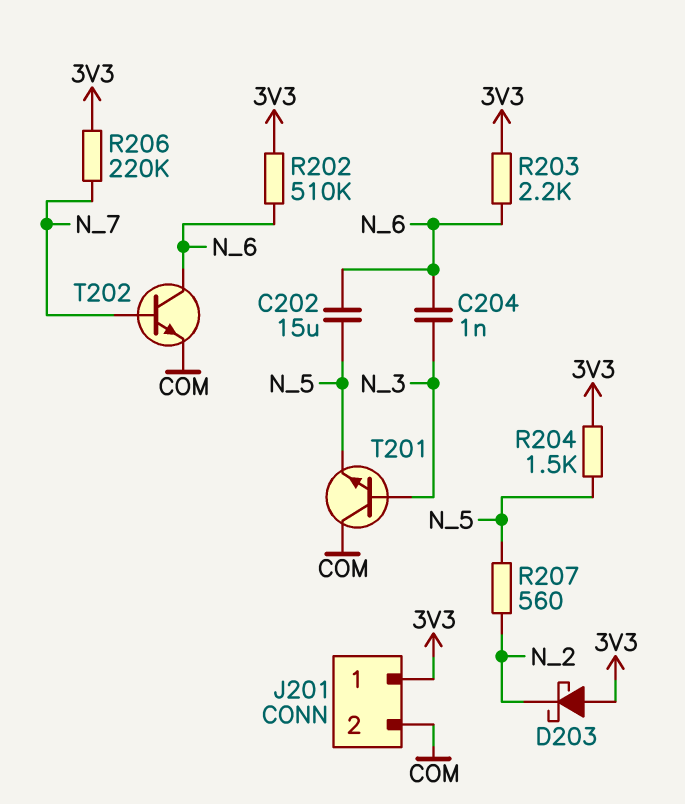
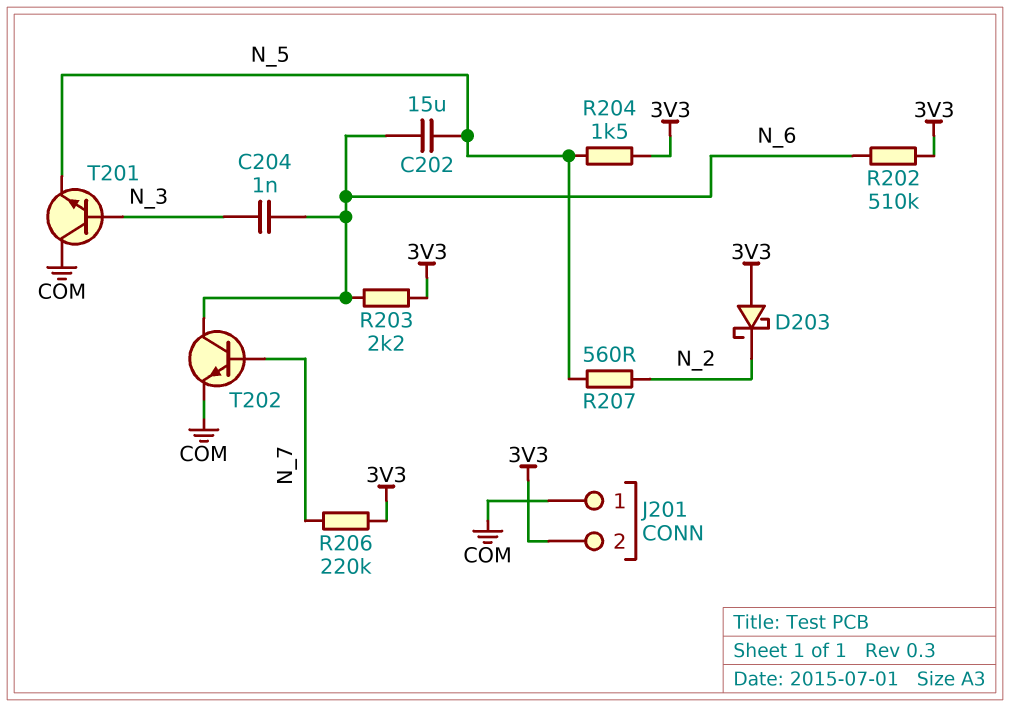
J201 pin 1: 3V3 -> COM
J201 pin 2: COM -> 3V3

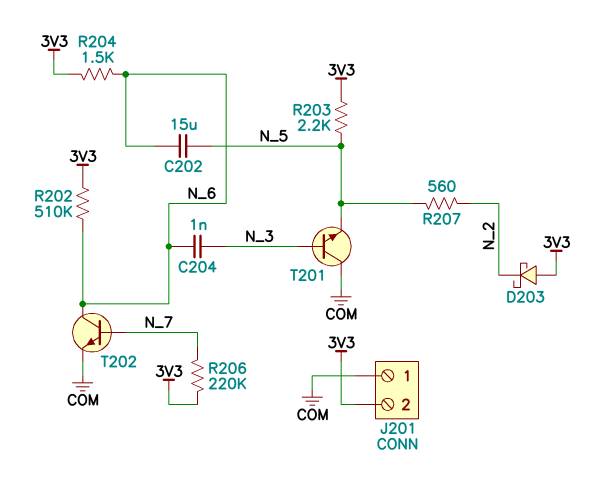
R203: 2.2k (3V3, N_6) -> 2.2k (3V3, N_5)
R204: 1.5k (3V3, N_5) -> 1.5k (3V3, N_6)

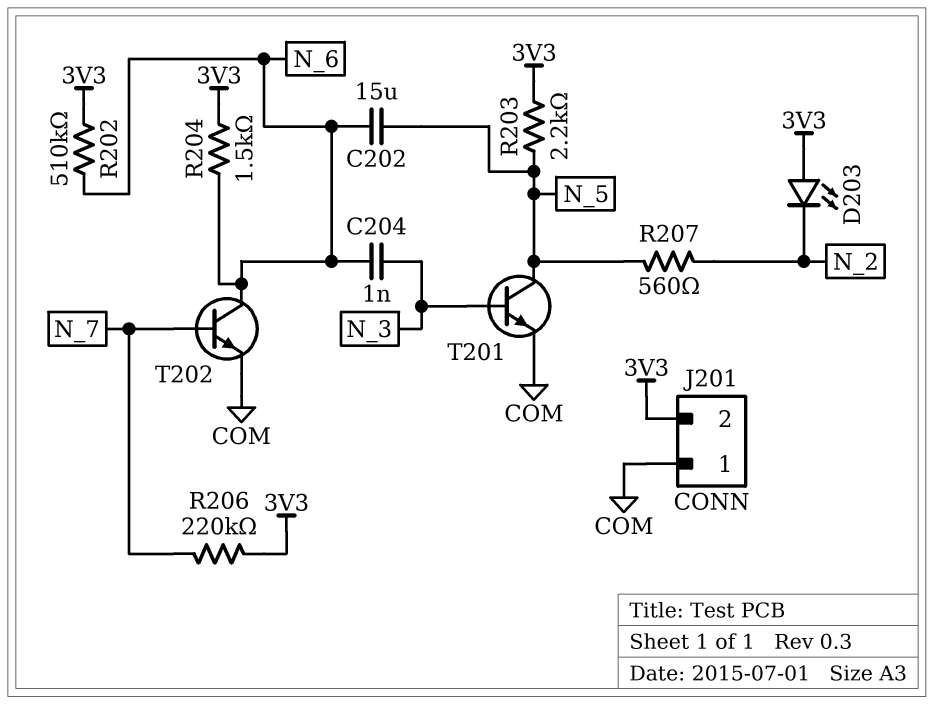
D203: schottky (A 3V3, K N_2) -> LED (A 3V3, K N_2)
T201: NPN (B N_3, C COM, E N_5) -> NPN (B N_3, C N_5, E COM)

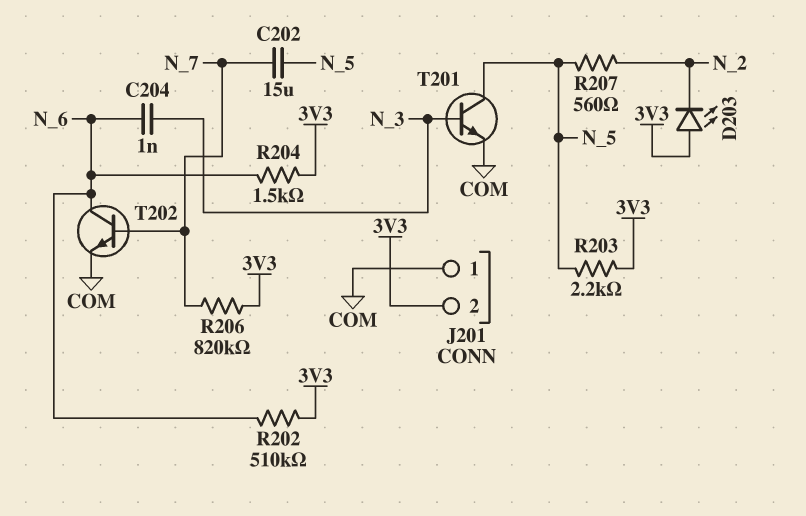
C202: 15uF (N_5, N_6) -> 15uF (N_5, N_7)
R206: 220k (3V3, N_7) -> 820k (3V3, N_7)

